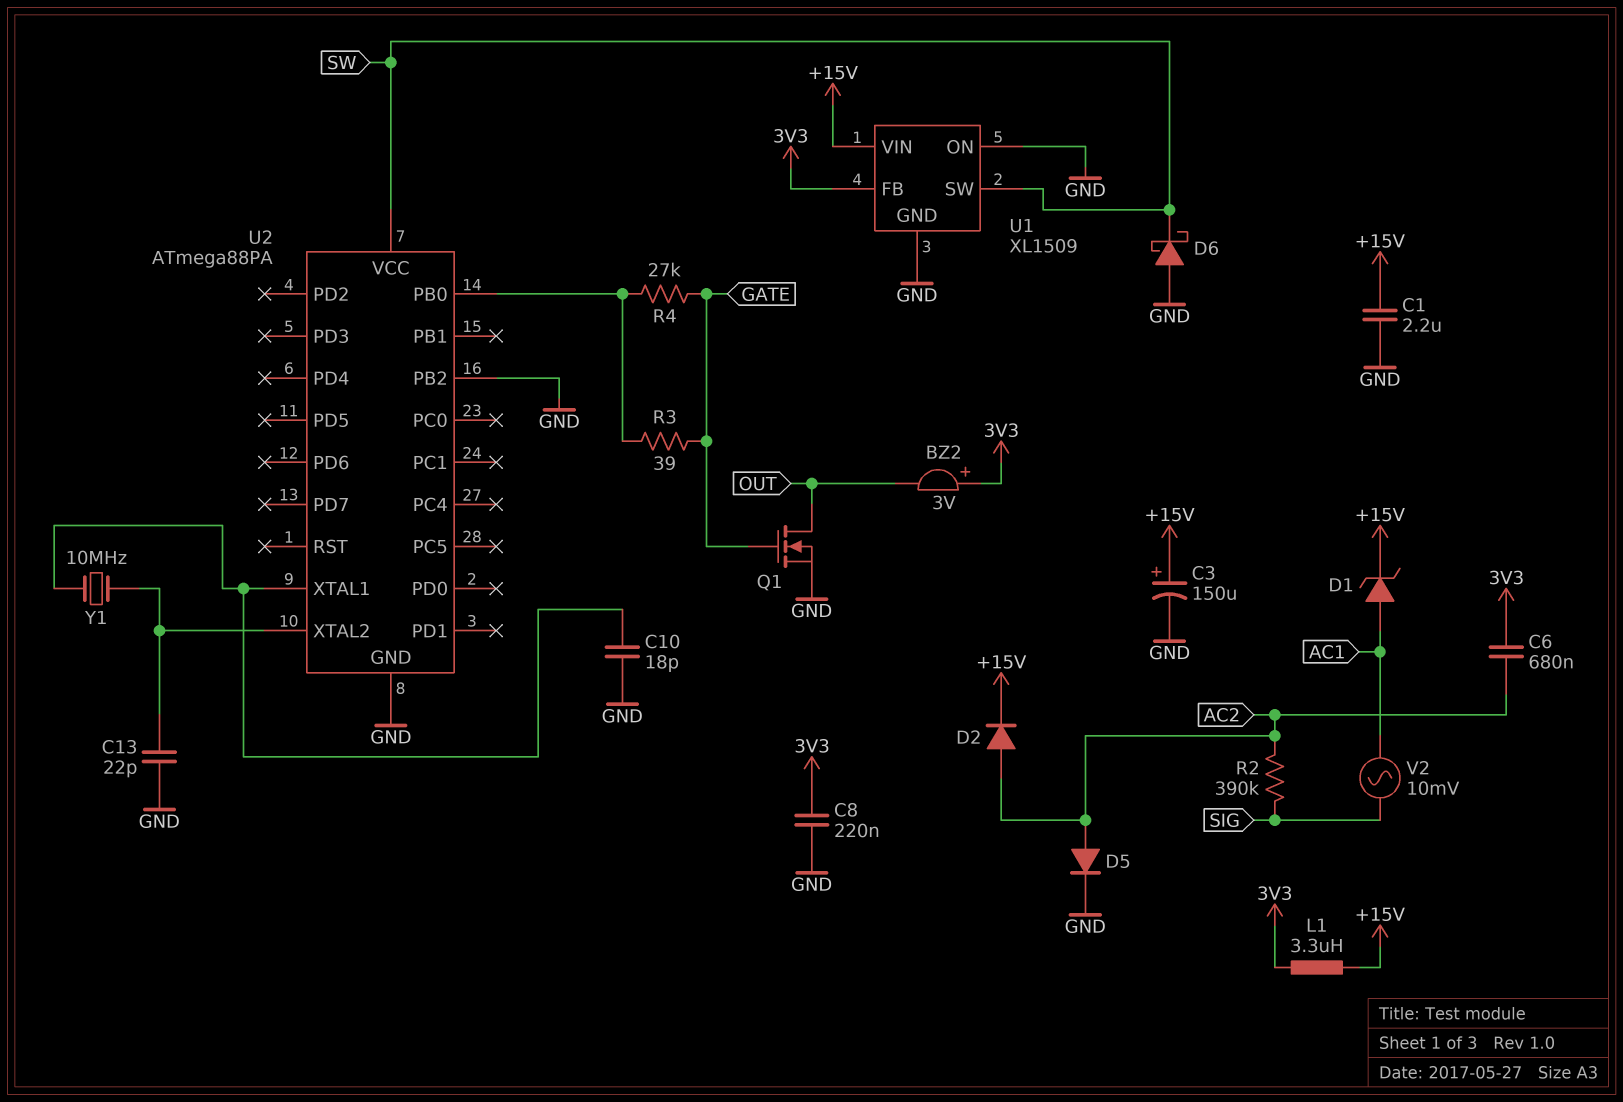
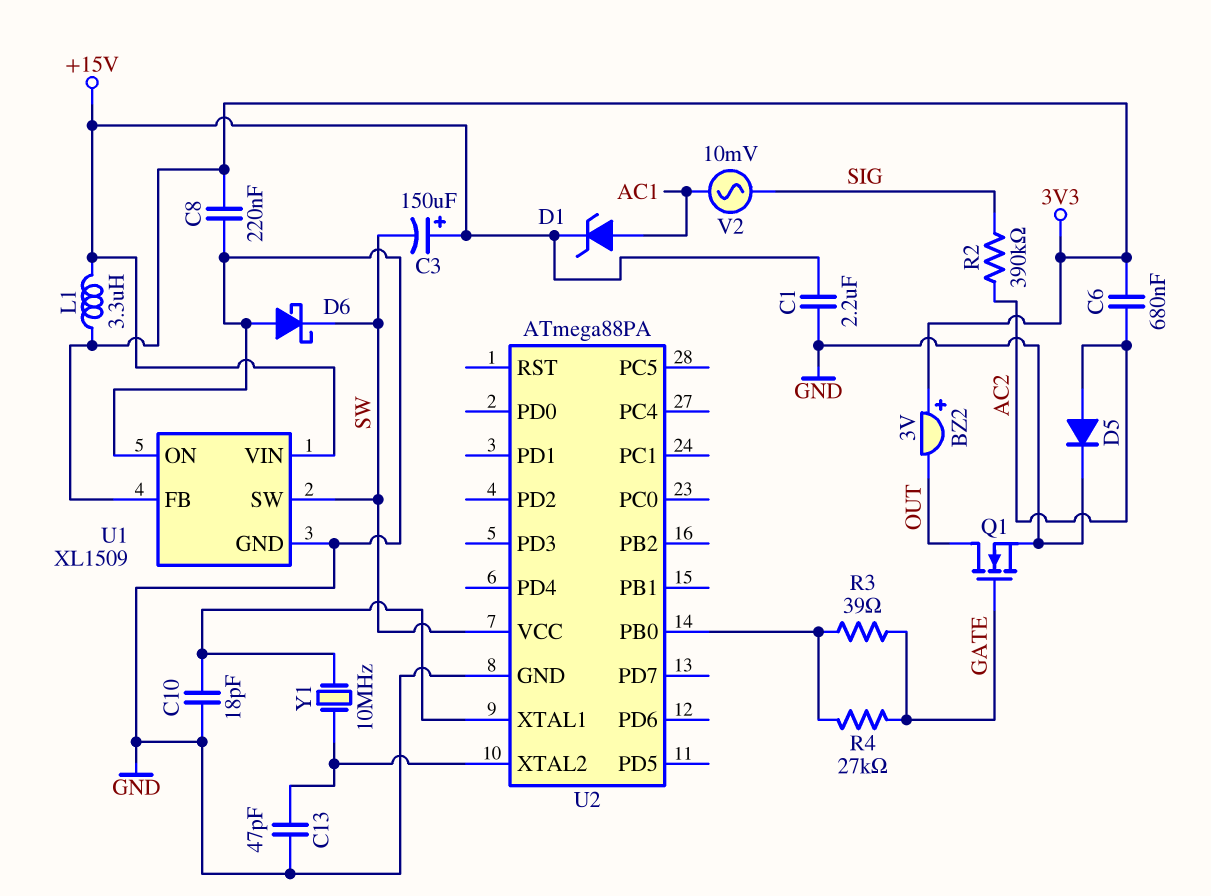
C3: 150uF (plus +15V, minus GND) -> 150uF (plus +15V, minus SW)
C13: 22pF (GND, U2/XTAL2) -> 47pF (GND, U2/XTAL2)
D2: diode (A AC2, K +15V) -> none
U2 pin PB2: GND -> none

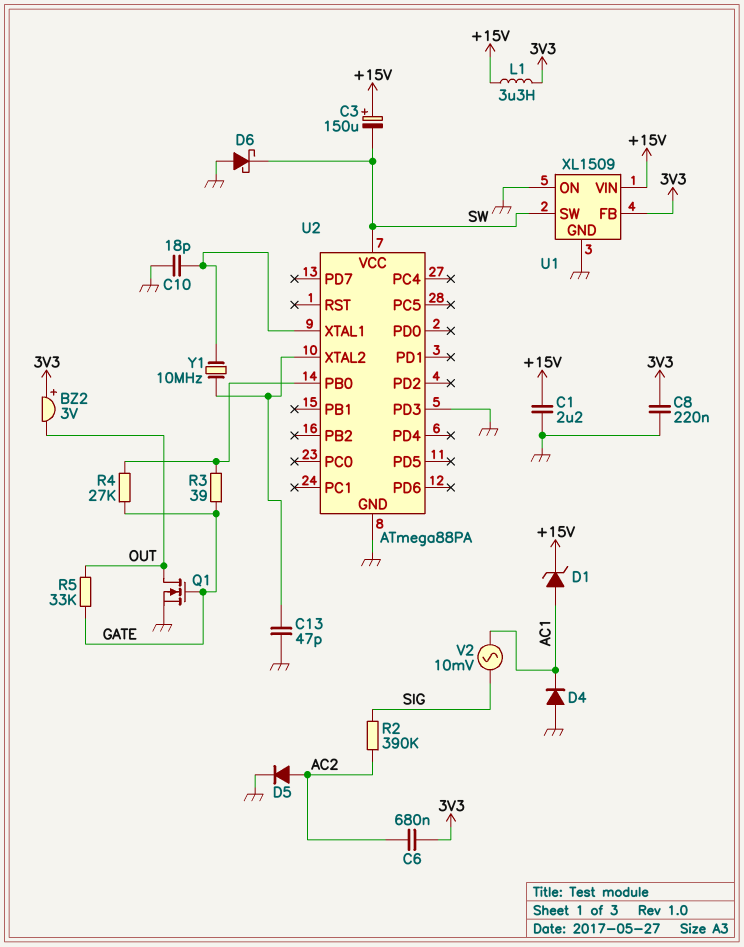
D4: none -> diode (A GND, K AC1)
R5: none -> 33k (GATE, OUT)
U2 pin PD3: none -> GND

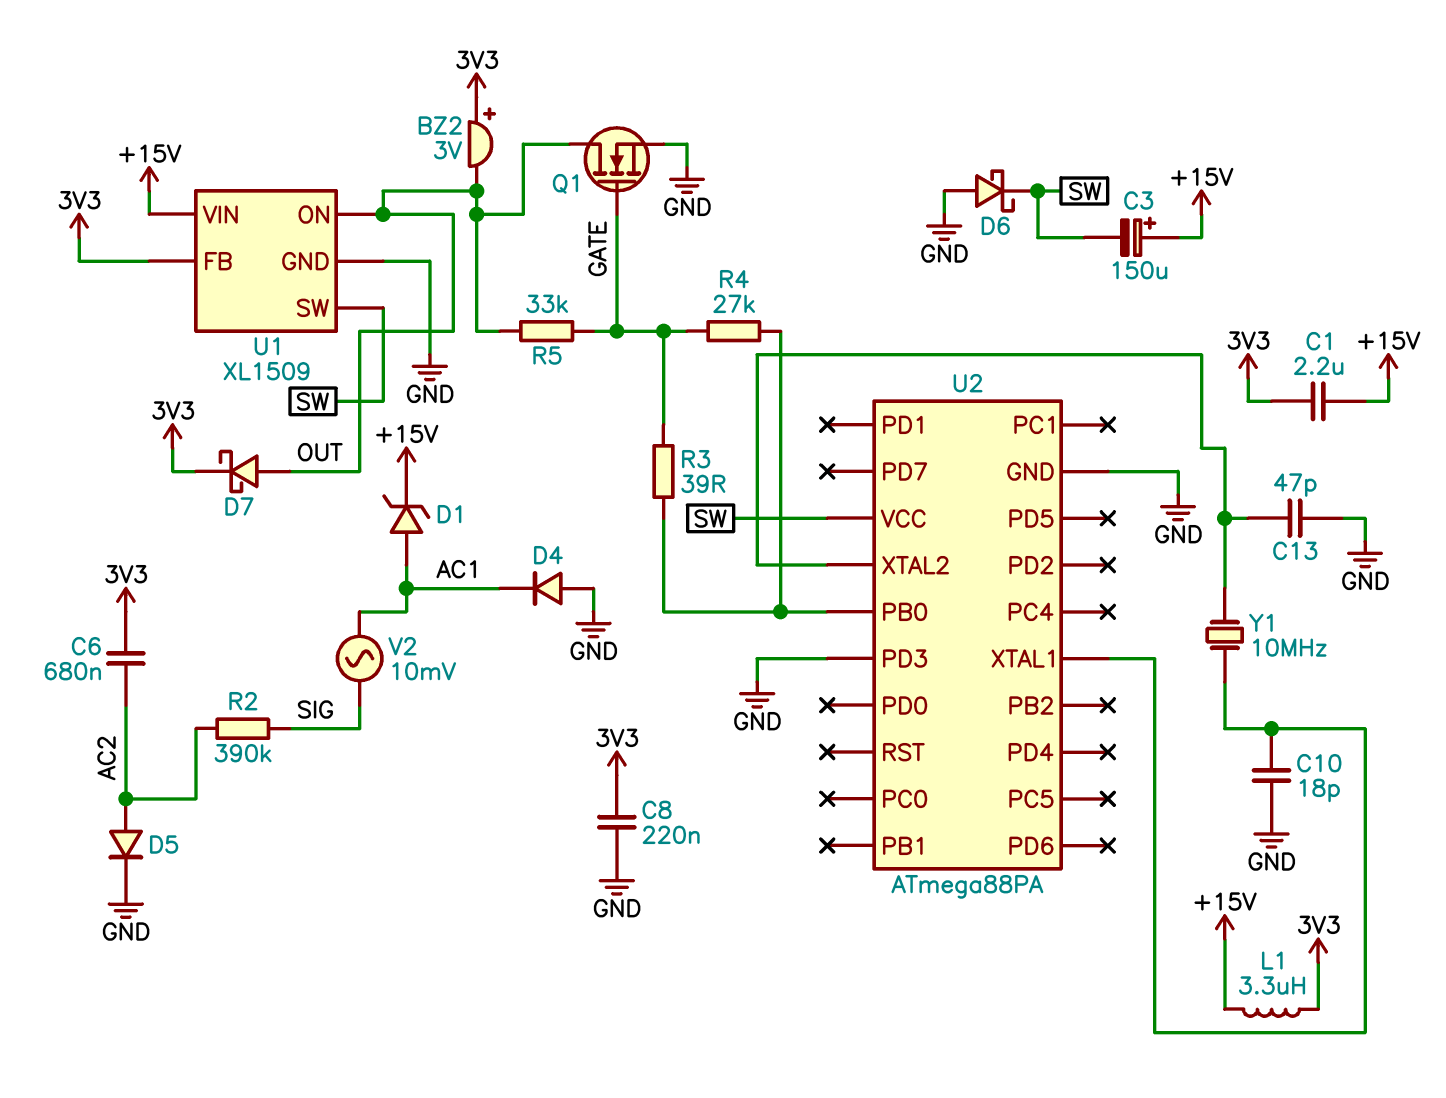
C1: 2.2uF (+15V, GND) -> 2.2uF (+15V, 3V3)
D7: none -> schottky (A OUT, K 3V3)
U1 pin ON: GND -> OUT

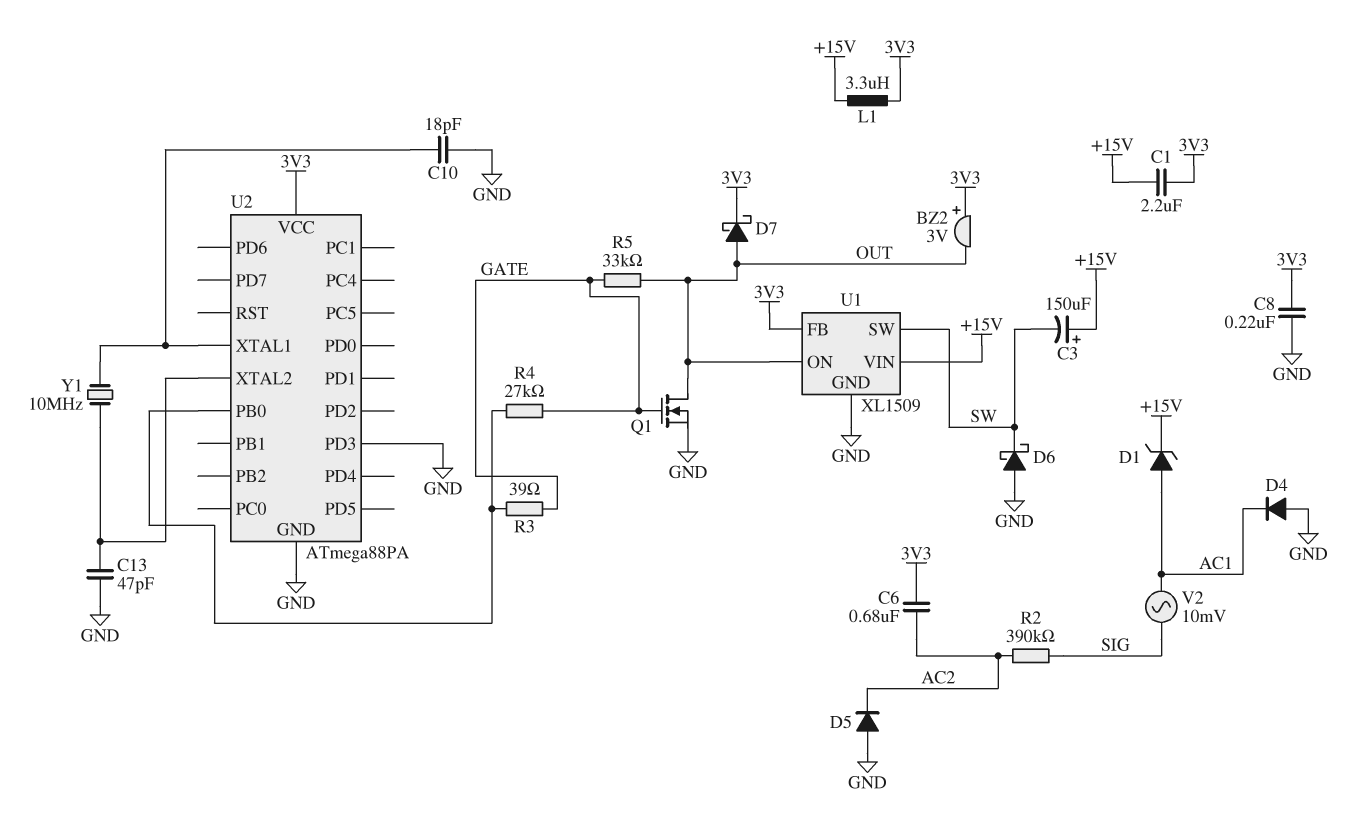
D5: diode (A AC2, K GND) -> diode (A GND, K AC2)
U2 pin VCC: SW -> 3V3

